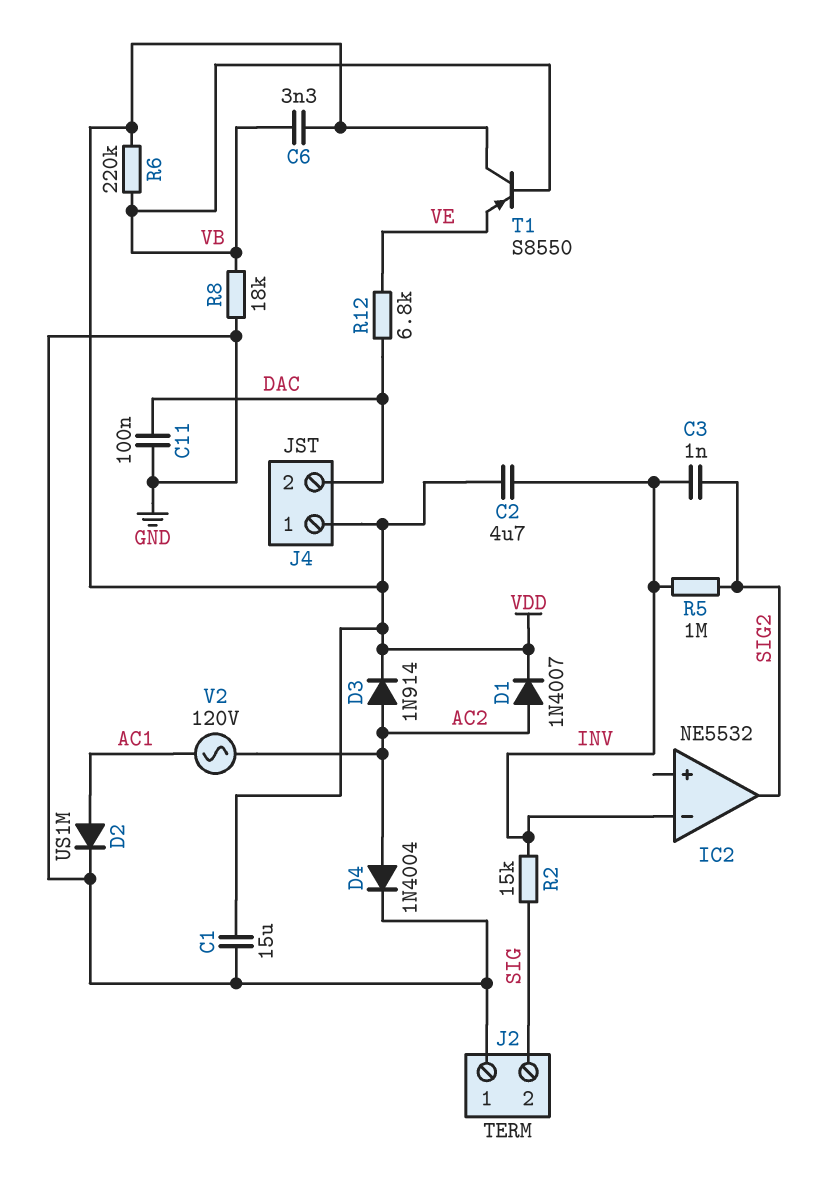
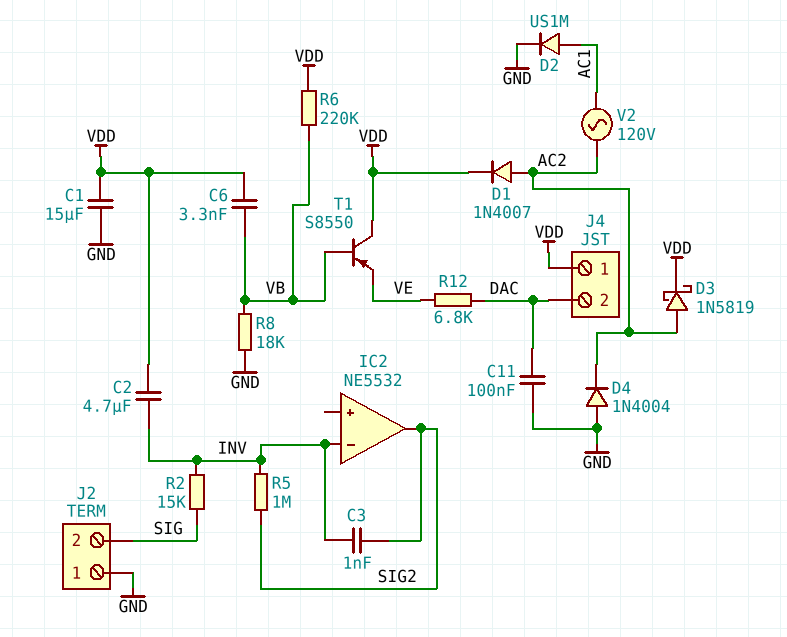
D3: diode 1N914 (A AC2, K VDD) -> schottky 1N5819 (A AC2, K VDD)
D4: diode 1N4004 (A AC2, K GND) -> diode 1N4004 (A GND, K AC2)

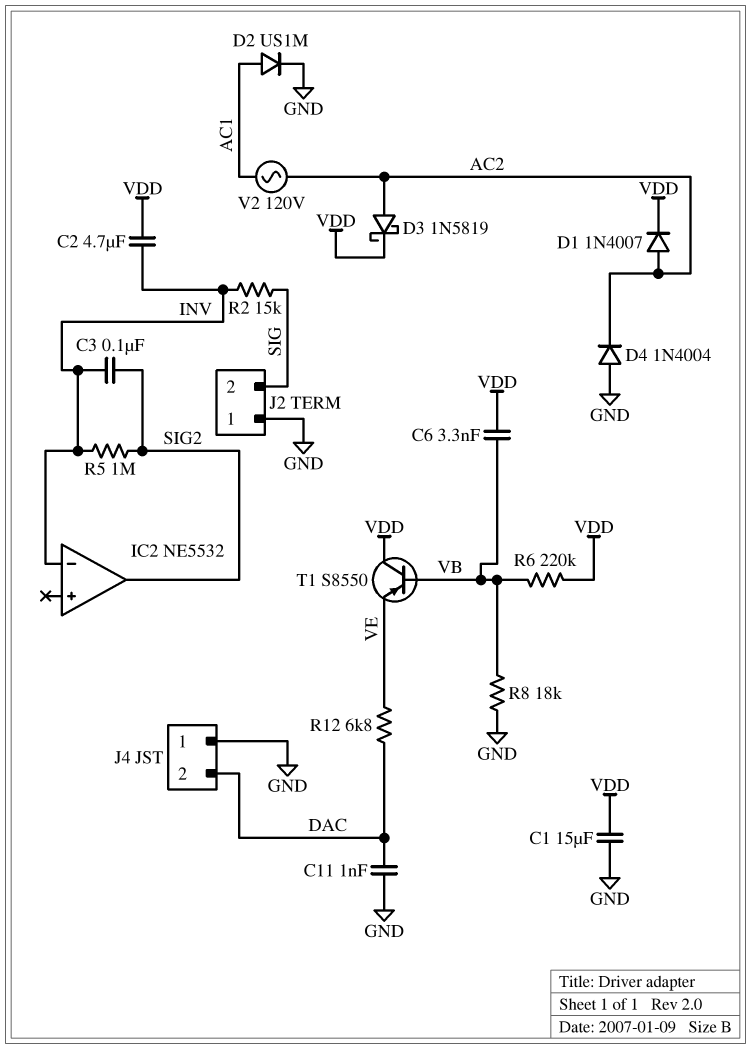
C3: 1nF (INV, SIG2) -> 100nF (INV, SIG2)
C11: 100nF (DAC, GND) -> 1nF (DAC, GND)
J4 pin 1: VDD -> GND

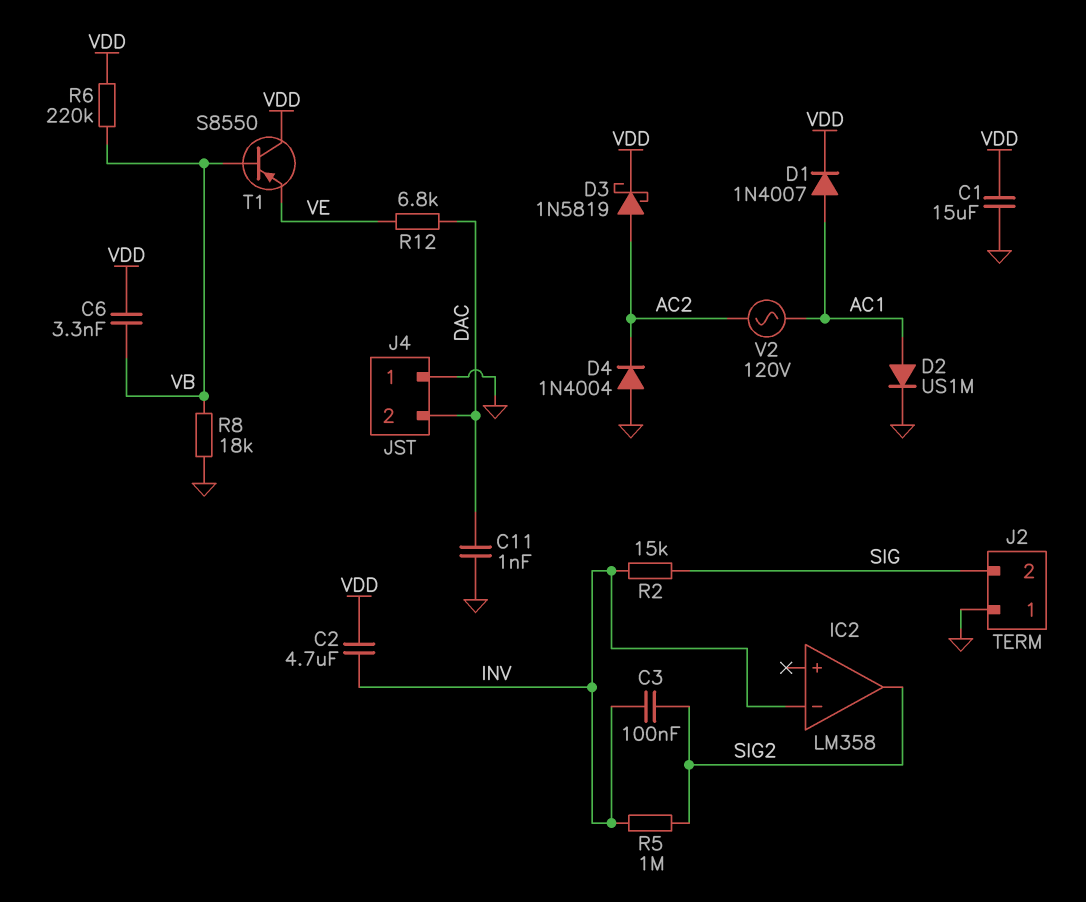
D1: diode 1N4007 (A AC2, K VDD) -> diode 1N4007 (A AC1, K VDD)
IC2: NE5532 -> LM358

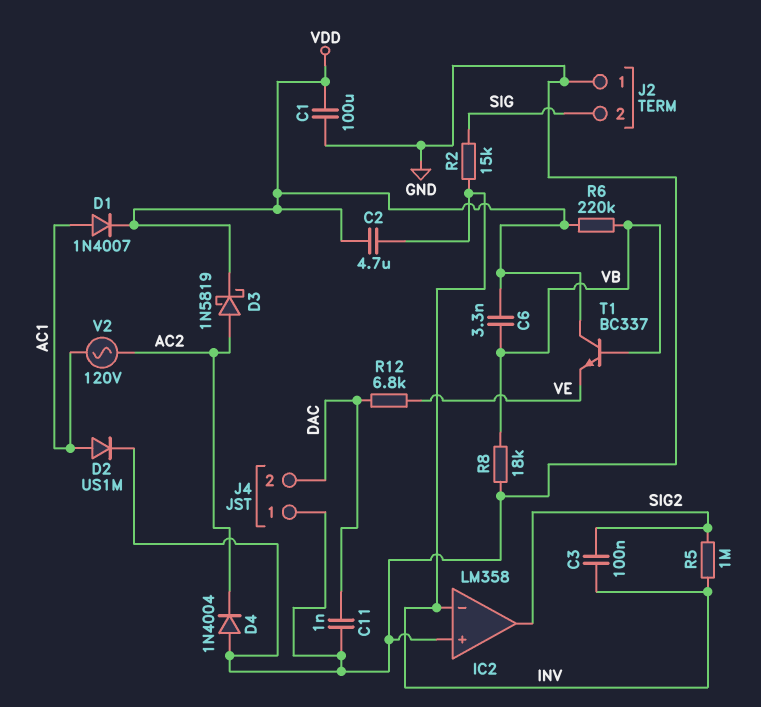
C1: 15uF (GND, VDD) -> 100uF (GND, VDD)
IC2 pin in+: none -> GND
T1: PNP S8550 (B VB, C VDD, E VE) -> NPN BC337 (B VB, C VDD, E VE)

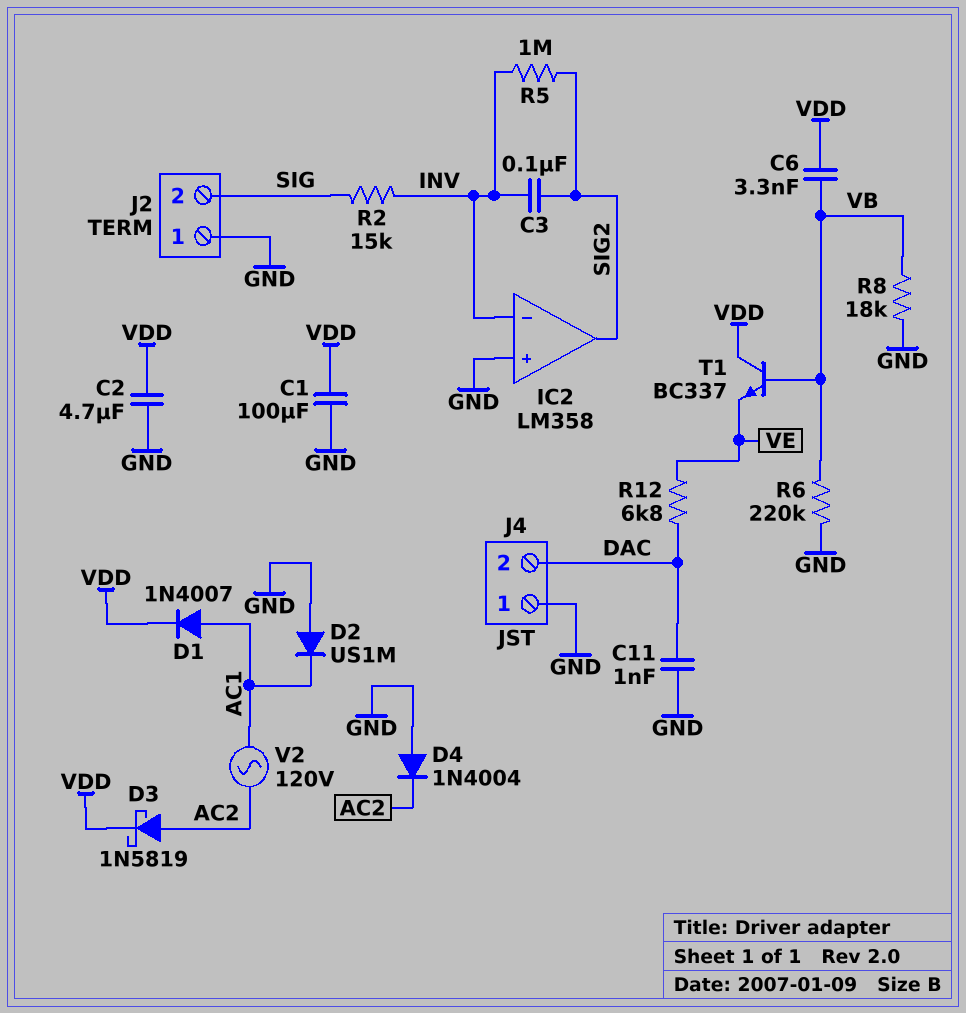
C2: 4.7uF (INV, VDD) -> 4.7uF (GND, VDD)
D2: diode US1M (A AC1, K GND) -> diode US1M (A GND, K AC1)
R6: 220k (VB, VDD) -> 220k (GND, VB)

